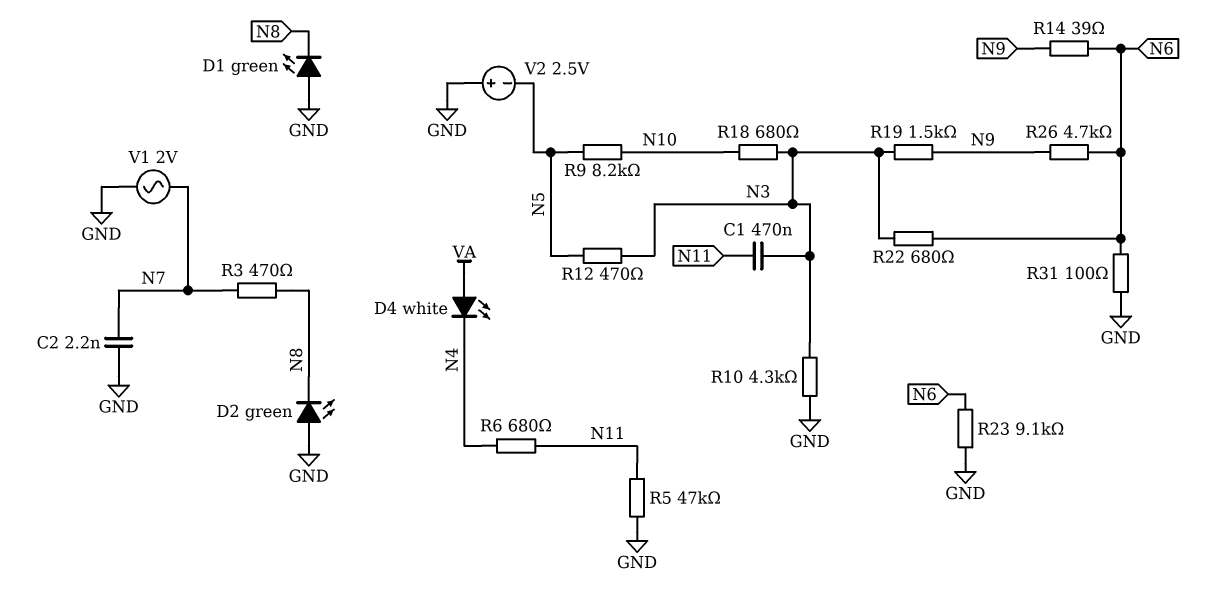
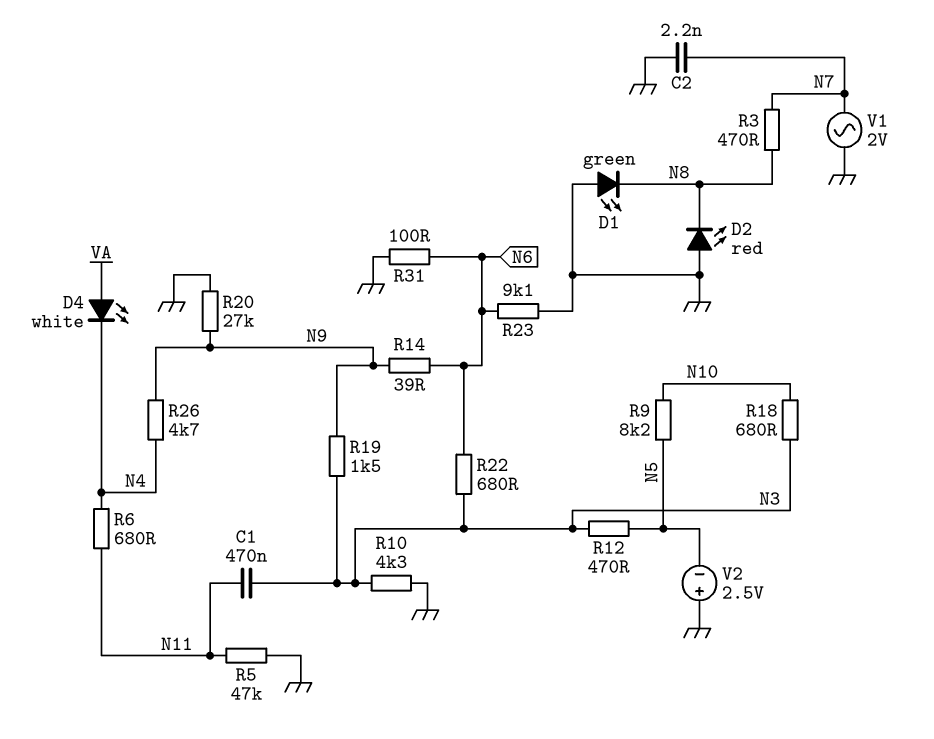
D2: LED green (A GND, K N8) -> LED red (A GND, K N8)
R20: none -> 27k (GND, N9)
R26: 4.7k (N6, N9) -> 4.7k (N4, N9)

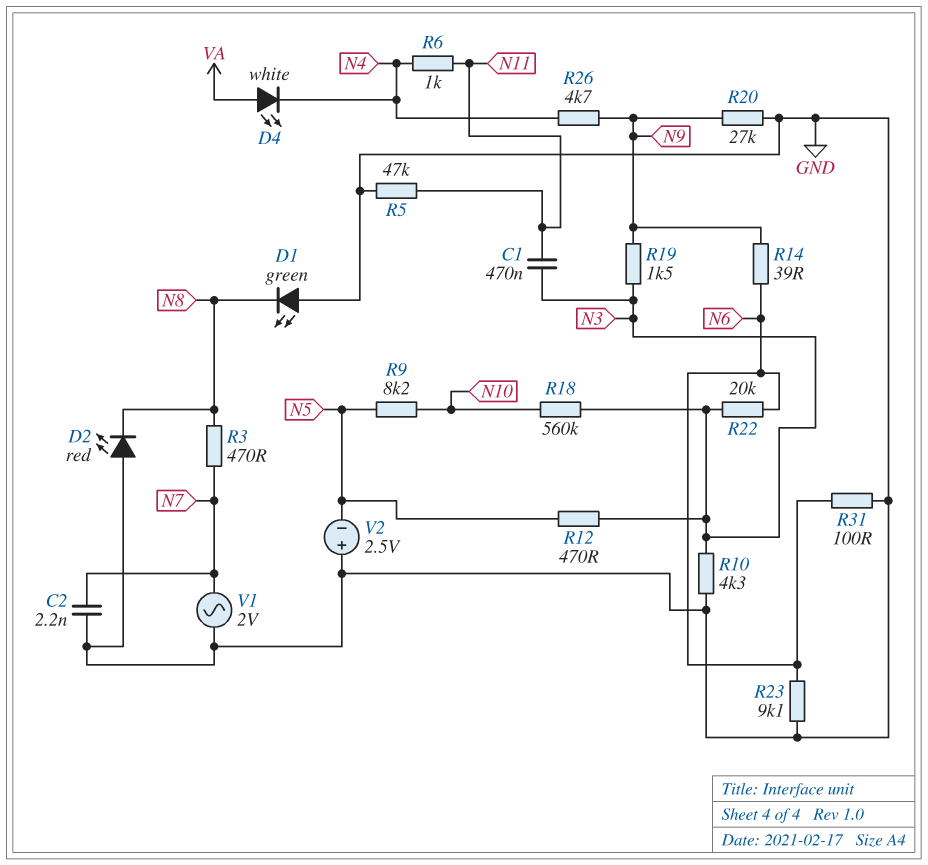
R6: 680 (N4, N11) -> 1k (N4, N11)
R18: 680 (N3, N10) -> 560k (N3, N10)
R22: 680 (N3, N6) -> 20k (N3, N6)

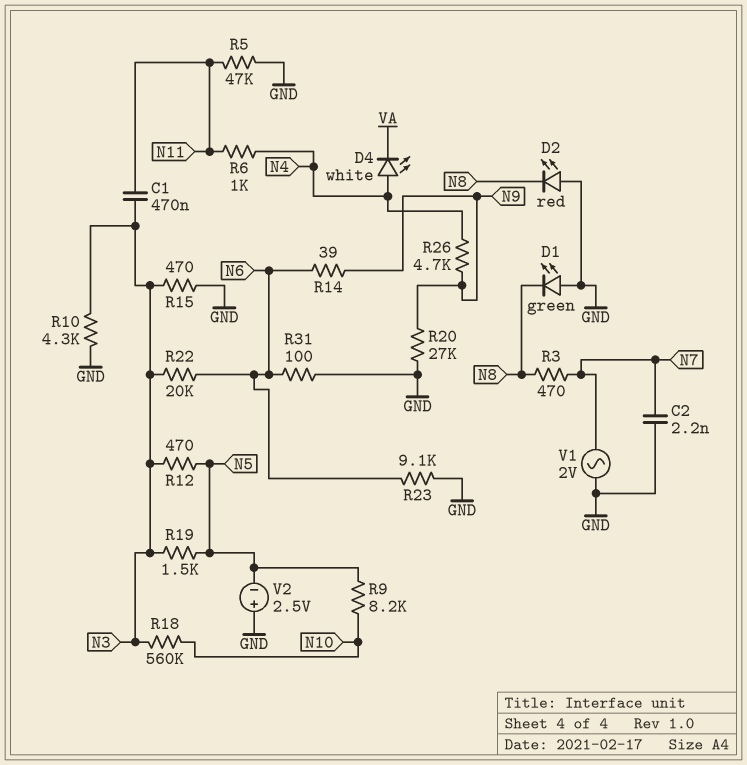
D4: LED white (A VA, K N4) -> LED white (A N4, K VA)
R15: none -> 470 (GND, N3)
R19: 1.5k (N3, N9) -> 1.5k (N3, N5)

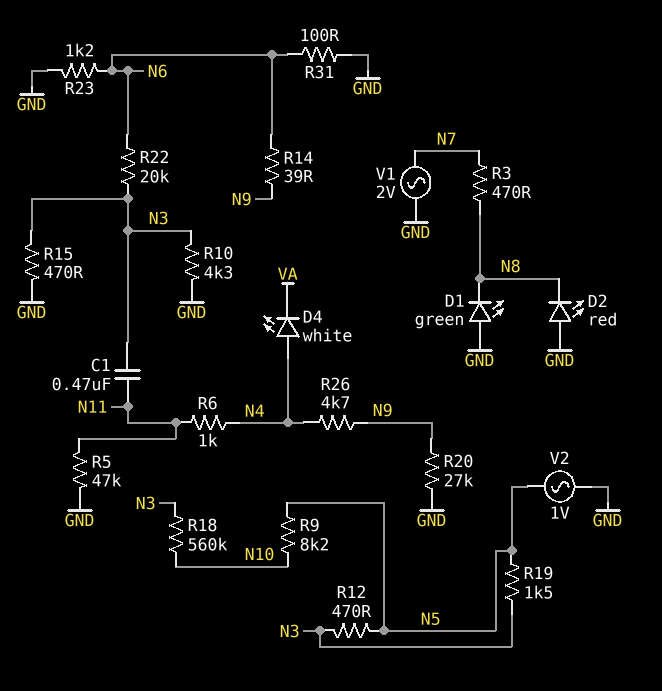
C2: 2.2nF (GND, N7) -> none
R23: 9.1k (GND, N6) -> 1.2k (GND, N6)
V2: 2.5V (plus GND, minus N5) -> AC 1V (GND, N5)

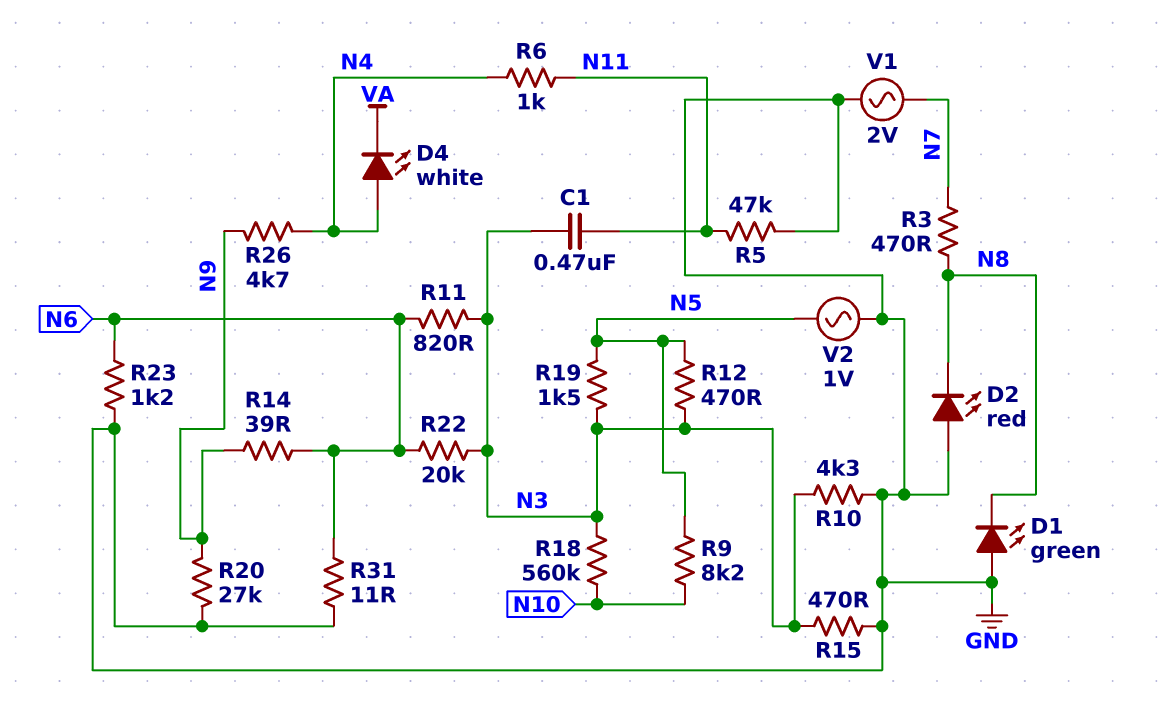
R11: none -> 820 (N3, N6)
R31: 100 (GND, N6) -> 11 (GND, N6)

